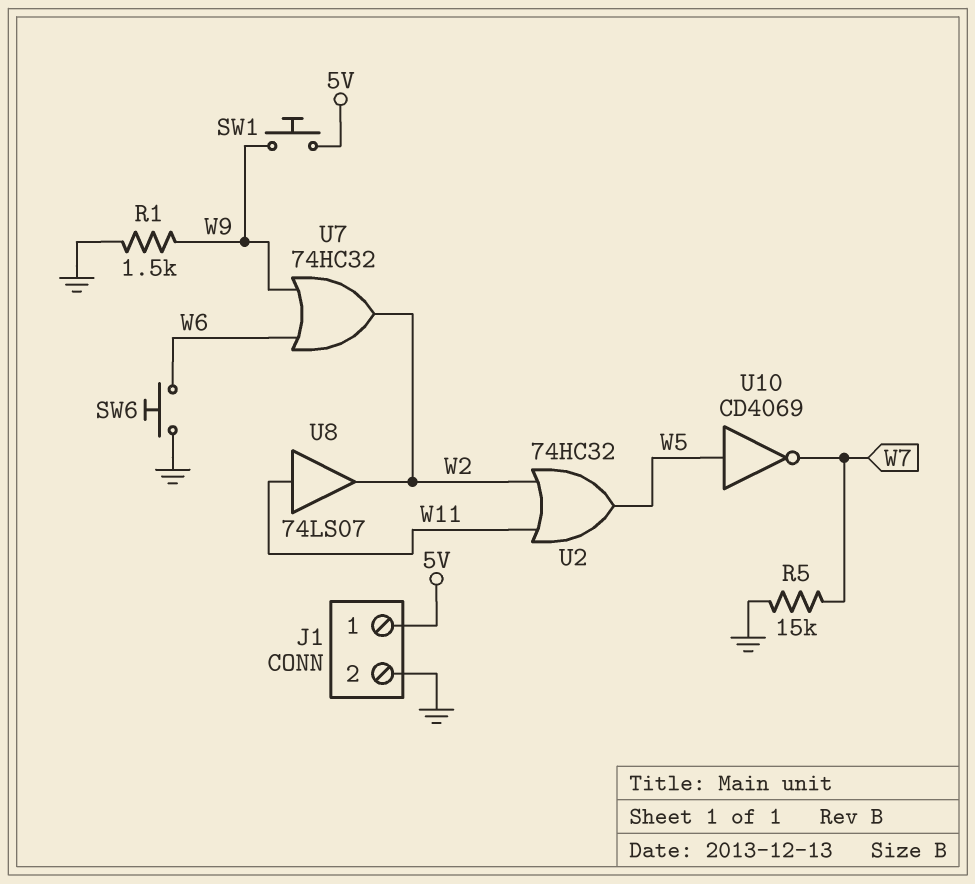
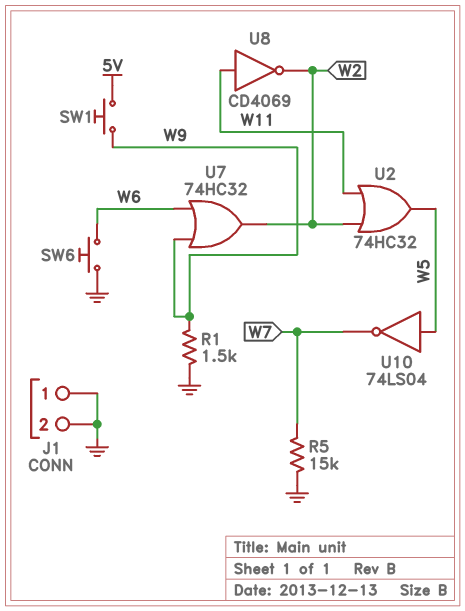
J1 pin 1: 5V -> GND
U8: buffer 74LS07 (in W11, out W2) -> NOT CD4069 (in W11, out W2)
U10: NOT CD4069 (in W5, out W7) -> NOT 74LS04 (in W5, out W7)

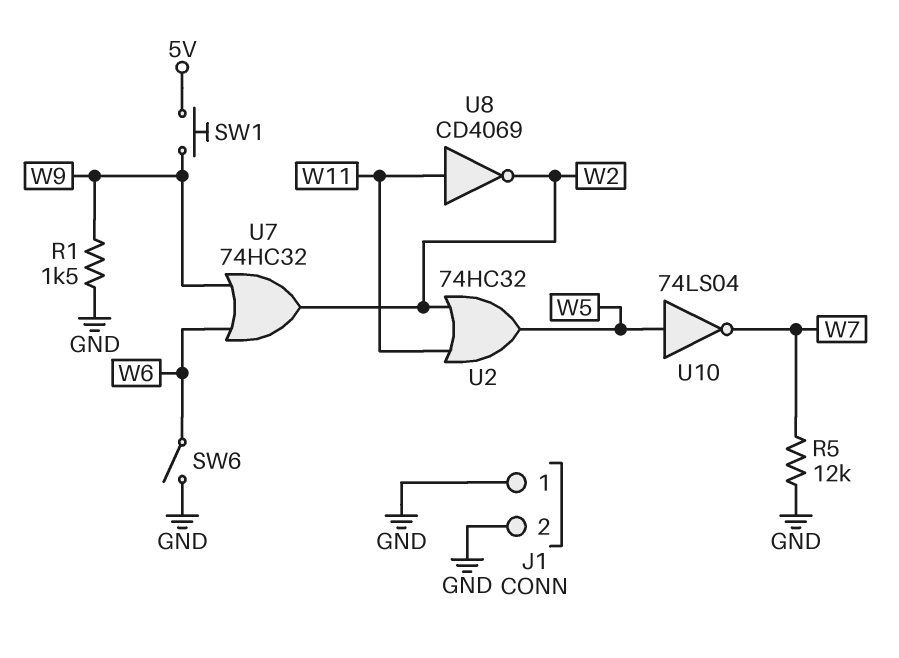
R5: 15k (GND, W7) -> 12k (GND, W7)
SW6: button (GND, W6) -> switch (GND, W6)

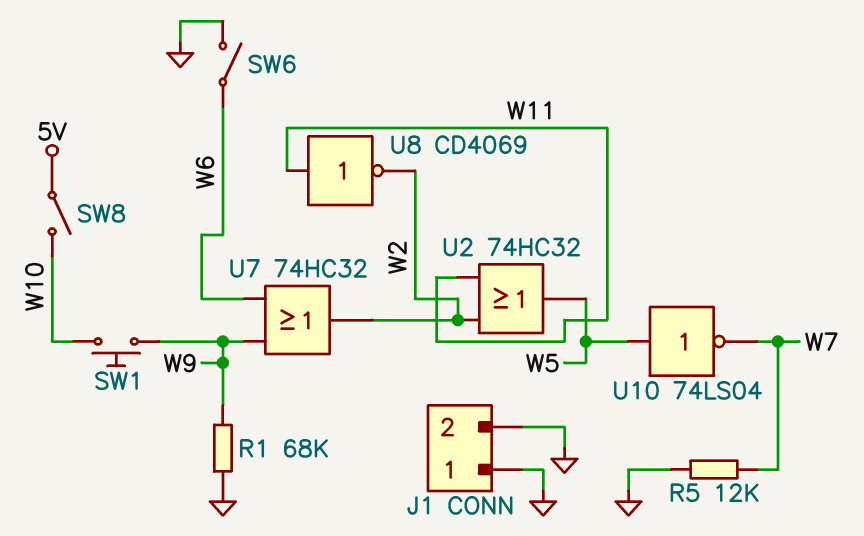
R1: 1.5k (GND, W9) -> 68k (GND, W9)
SW1: button (5V, W9) -> button (W9, W10)
SW8: none -> switch (5V, W10)

